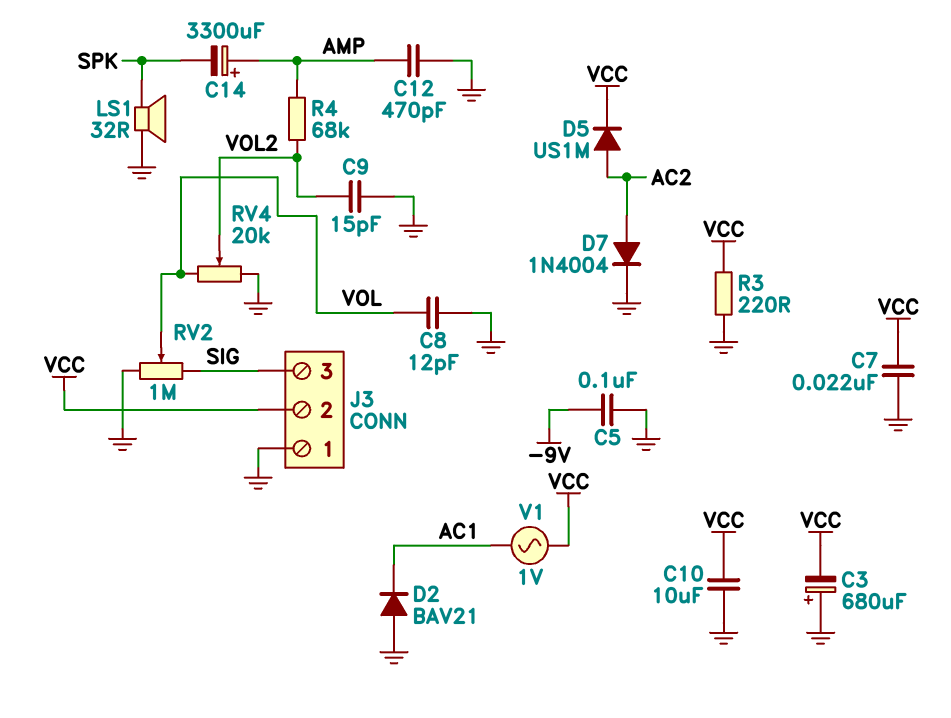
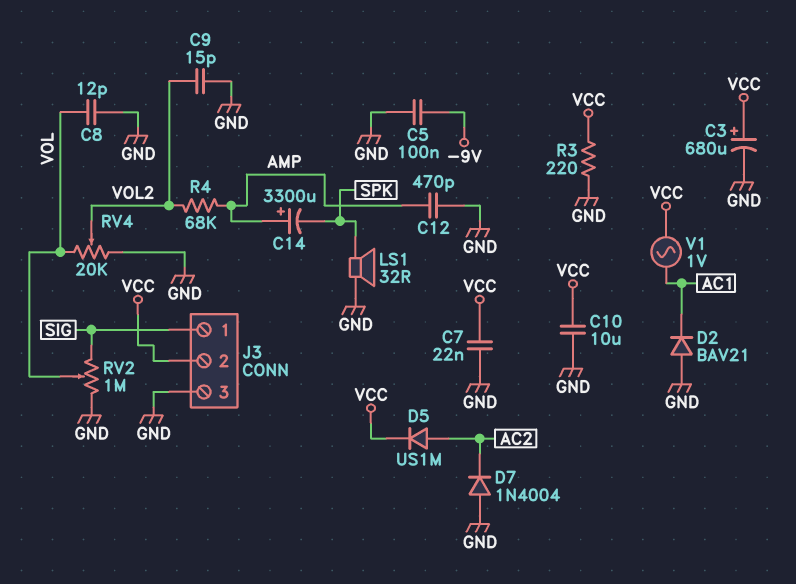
C3: 680uF (plus GND, minus VCC) -> 680uF (plus VCC, minus GND)
D7: diode 1N4004 (A AC2, K GND) -> diode 1N4004 (A GND, K AC2)
J3 pin 1: GND -> SIG
J3 pin 3: SIG -> GND

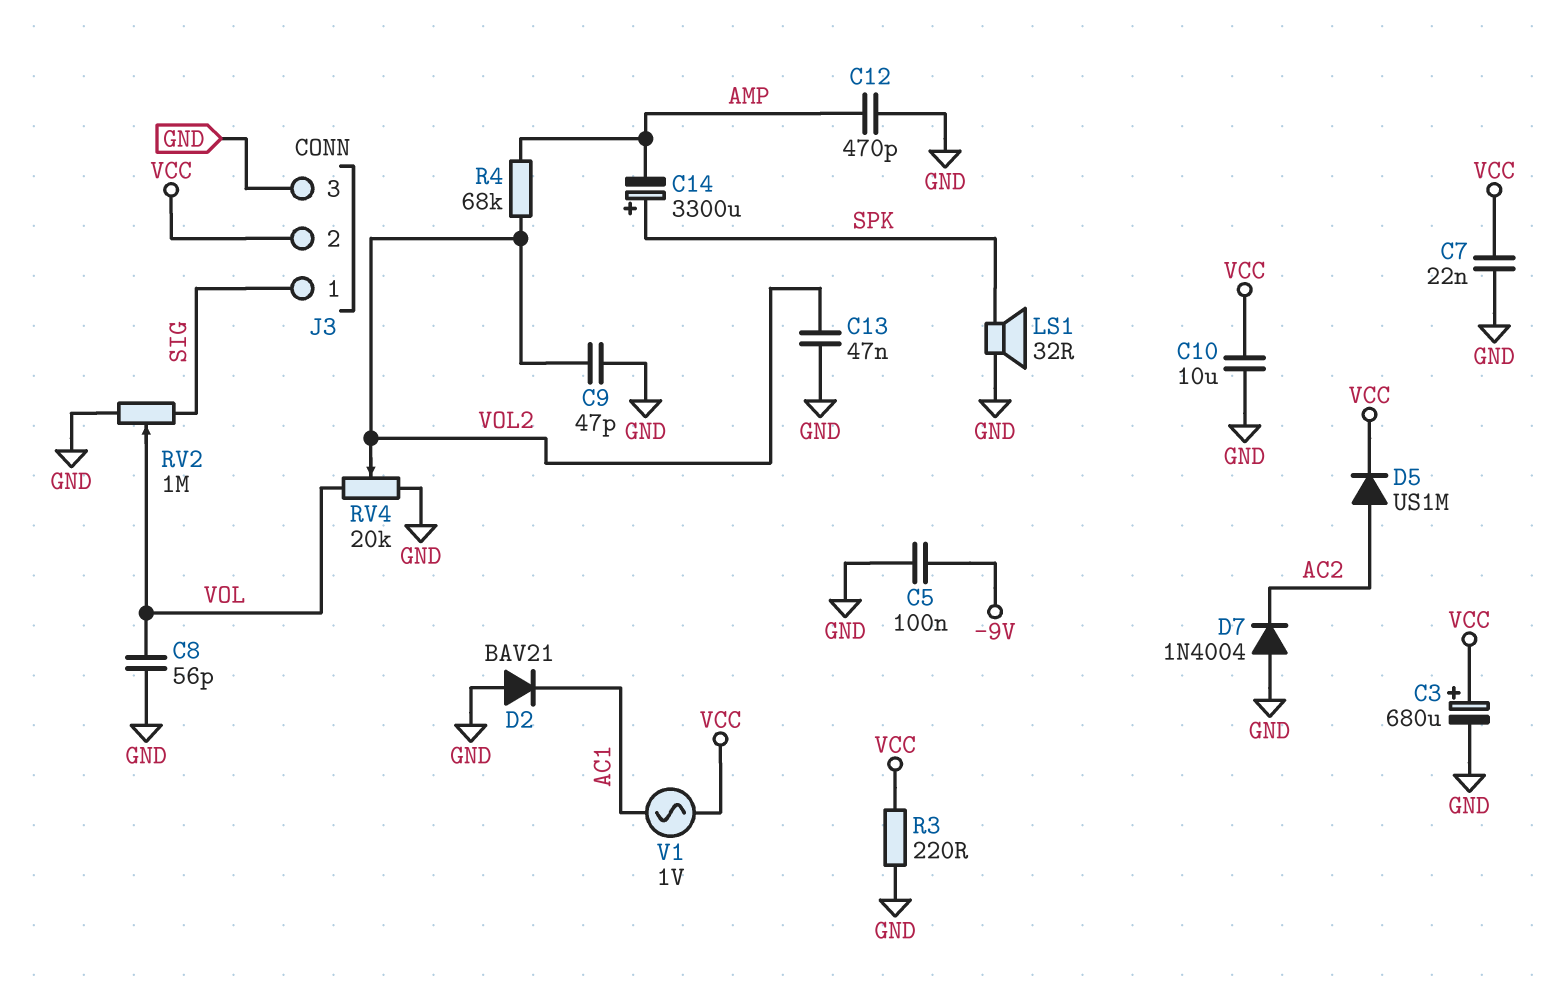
C8: 12pF (GND, VOL) -> 56pF (GND, VOL)
C9: 15pF (GND, VOL2) -> 47pF (GND, VOL2)
C13: none -> 47nF (GND, VOL2)
C14: 3300uF (plus AMP, minus SPK) -> 3300uF (plus SPK, minus AMP)

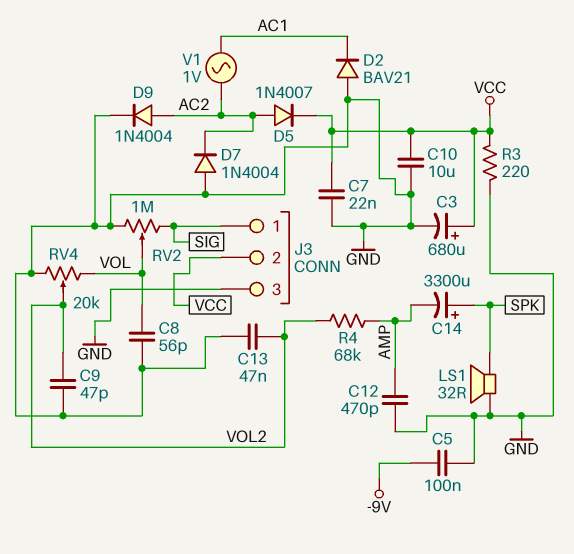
D5: diode US1M (A AC2, K VCC) -> diode 1N4007 (A AC2, K VCC)
D9: none -> diode 1N4004 (A AC2, K GND)
V1: AC 1V (AC1, VCC) -> AC 1V (AC1, AC2)

